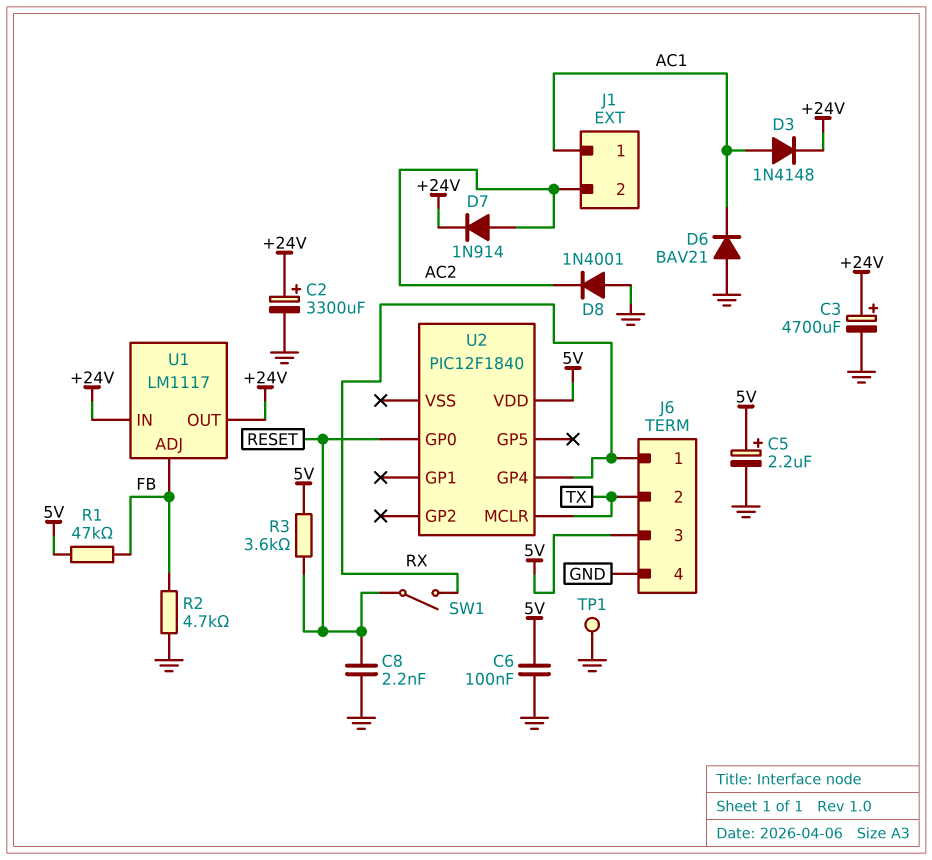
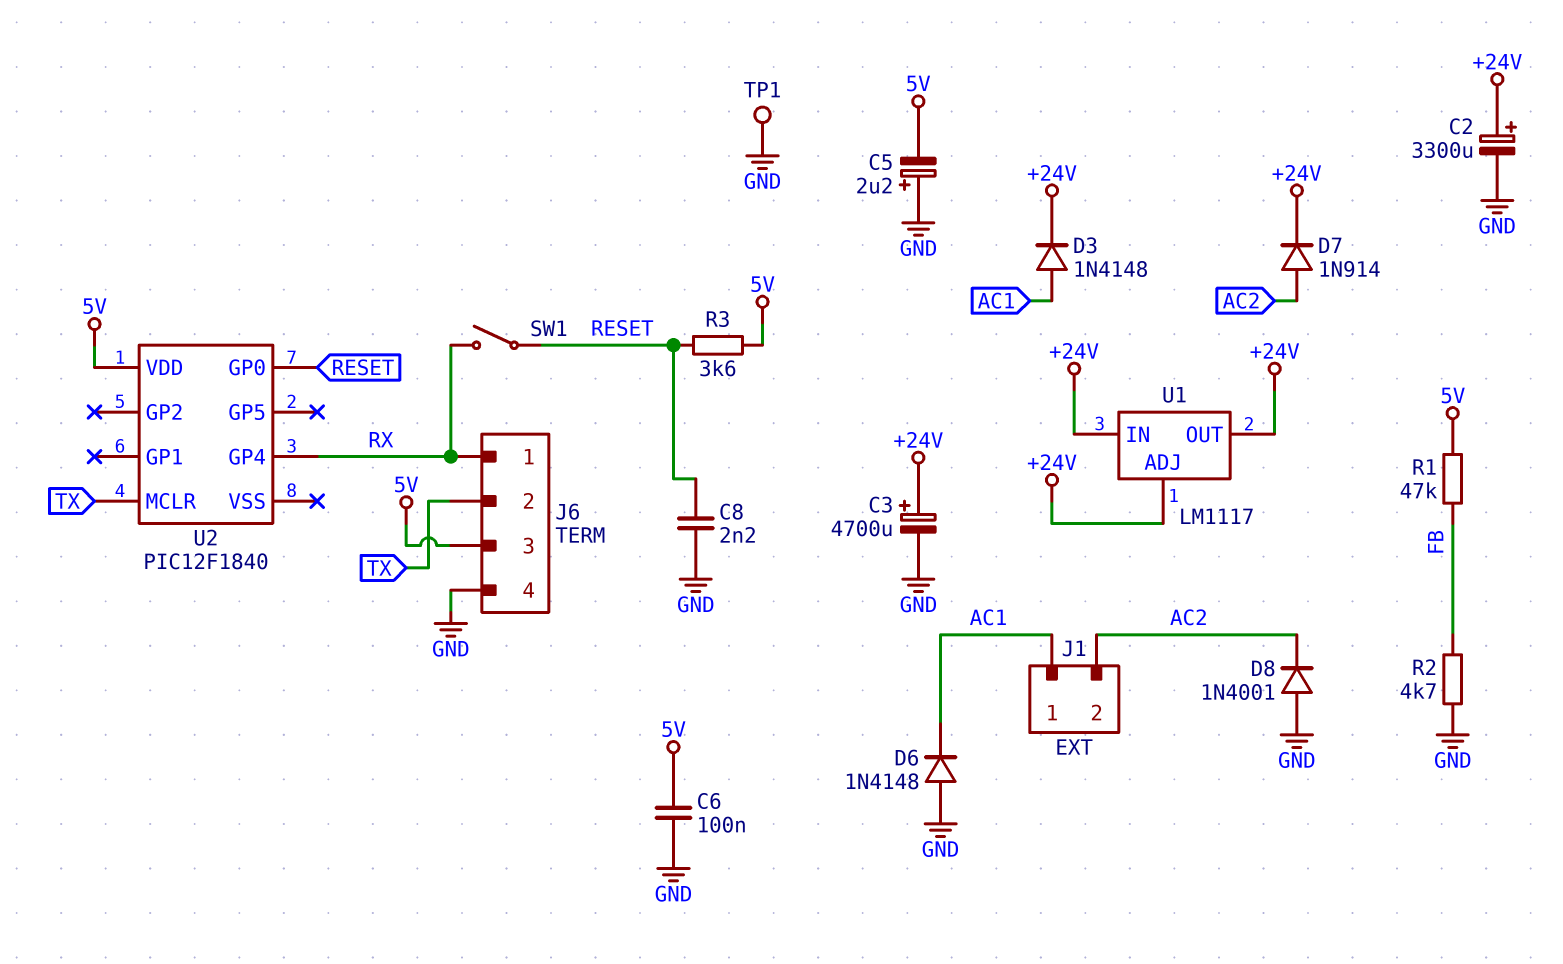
C5: 2.2uF (plus 5V, minus GND) -> 2.2uF (plus GND, minus 5V)
D6: diode BAV21 (A GND, K AC1) -> diode 1N4148 (A GND, K AC1)
U1 pin ADJ: FB -> +24V

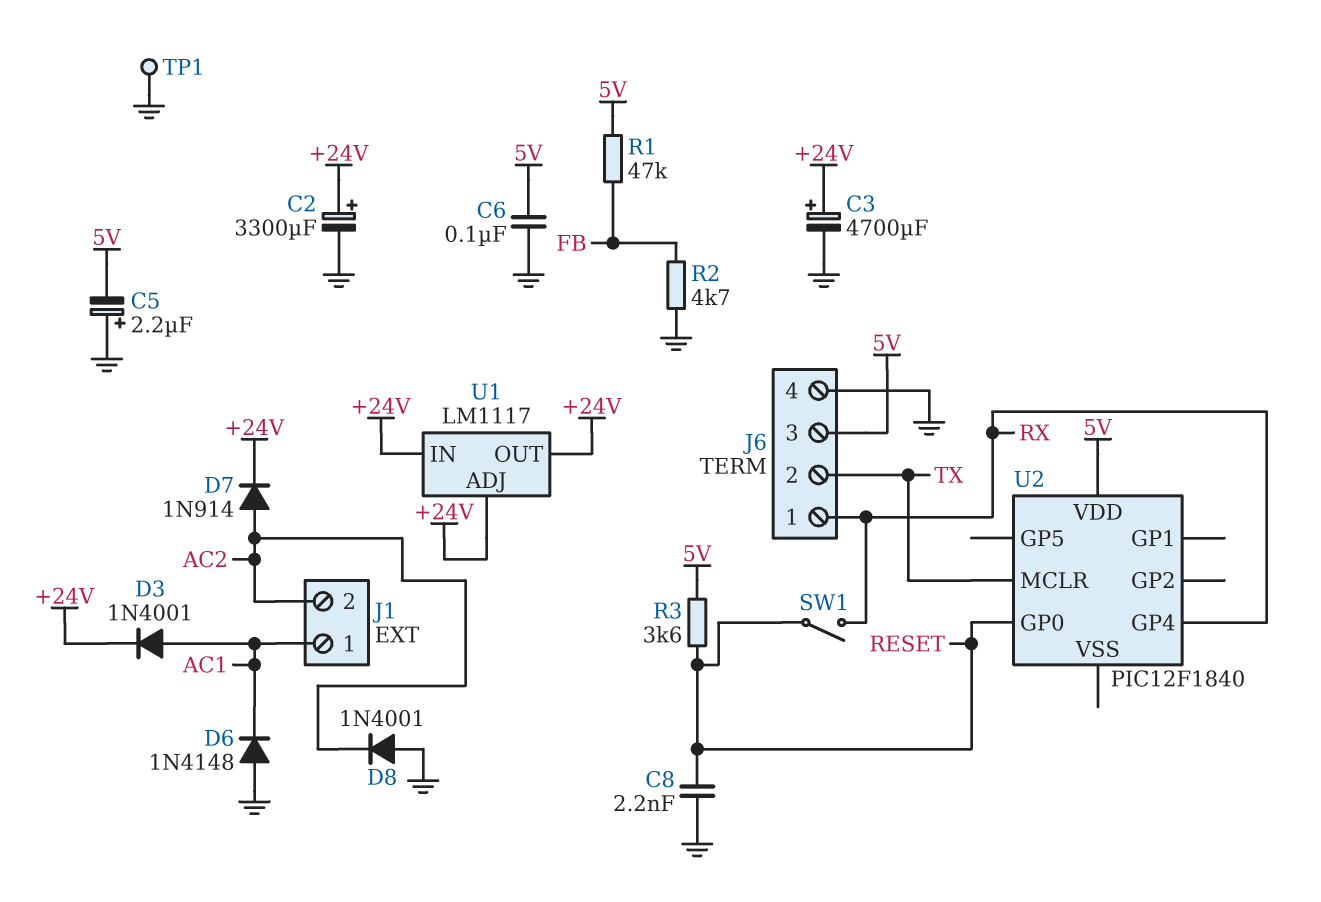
D3: diode 1N4148 (A AC1, K +24V) -> diode 1N4001 (A AC1, K +24V)

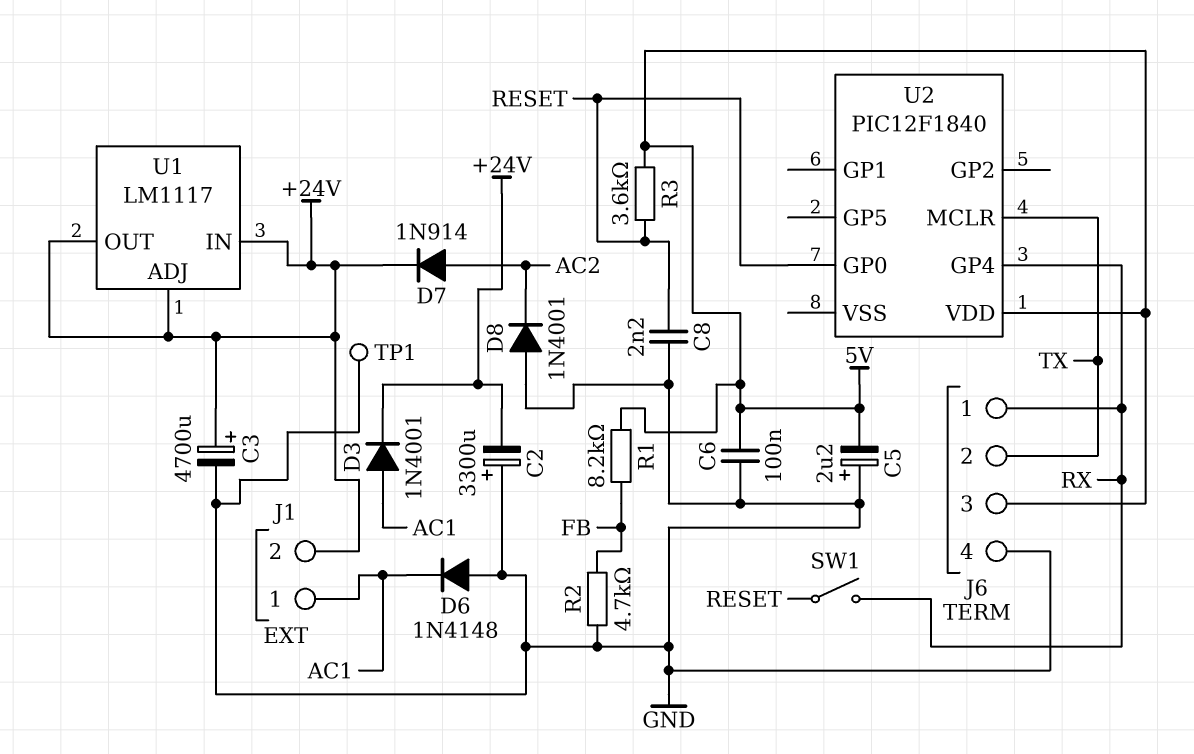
C2: 3300uF (plus +24V, minus GND) -> 3300uF (plus GND, minus +24V)
J1 pin 2: AC2 -> +24V
R1: 47k (5V, FB) -> 8.2k (5V, FB)

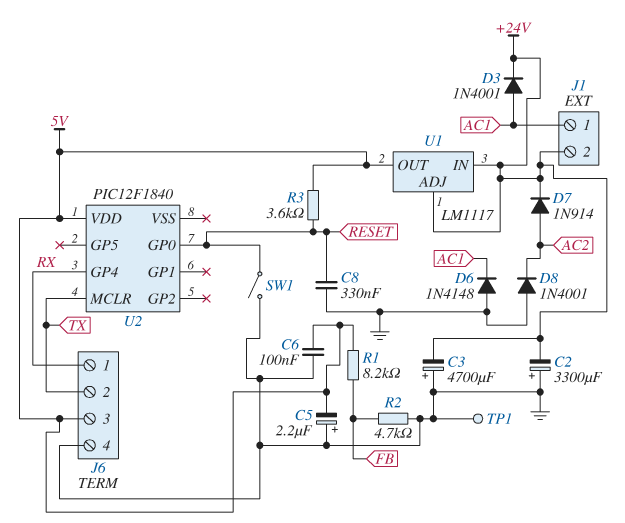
C3: 4700uF (plus +24V, minus GND) -> 4700uF (plus GND, minus +24V)
C8: 2.2nF (GND, RESET) -> 330nF (GND, RESET)
SW1: switch (RESET, RX) -> switch (GND, RESET)
U1 pin OUT: +24V -> 5V

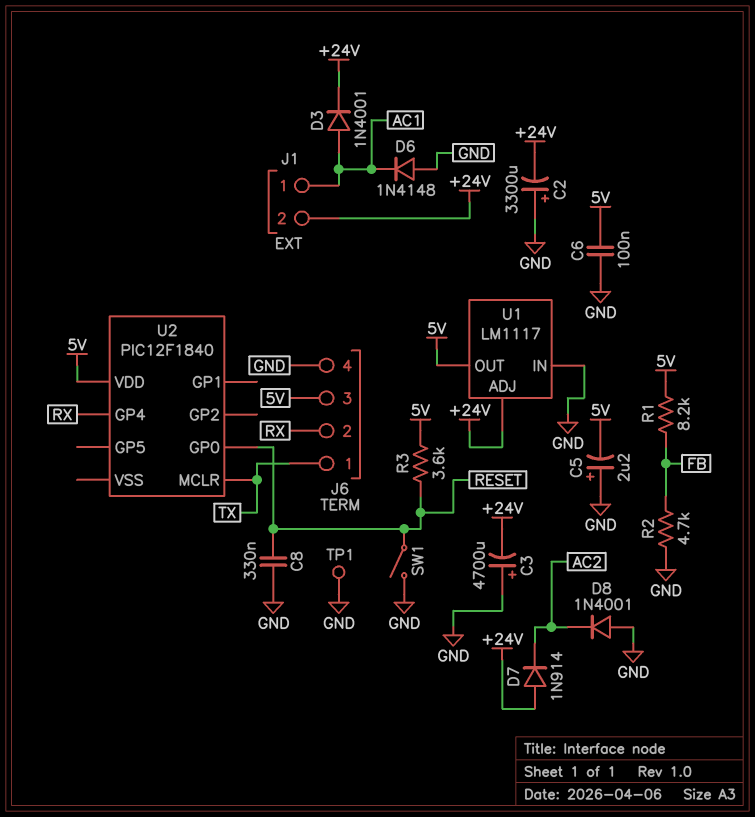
D7: diode 1N914 (A AC2, K +24V) -> diode 1N914 (A +24V, K AC2)
J6 pin 1: RX -> TX
J6 pin 2: TX -> RX
U1 pin IN: +24V -> GND

